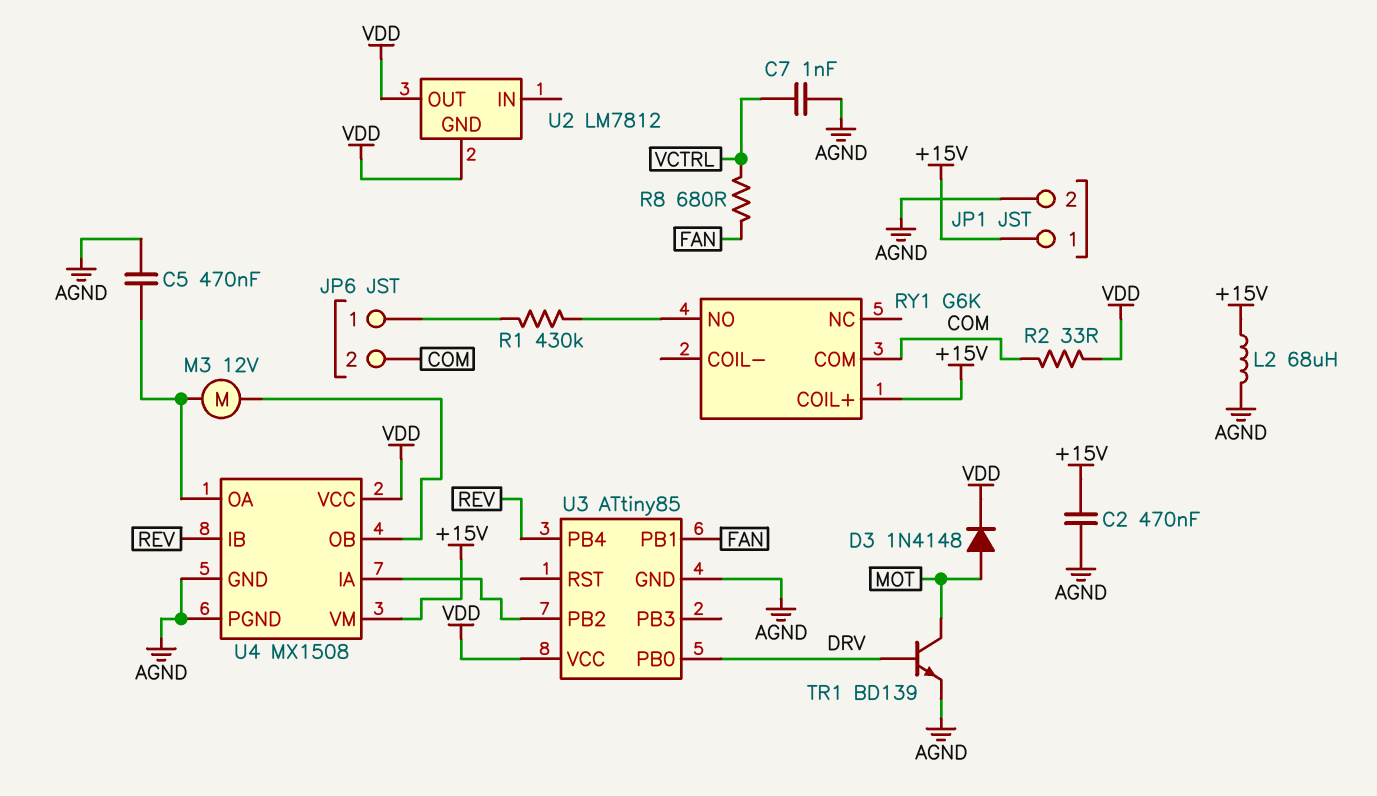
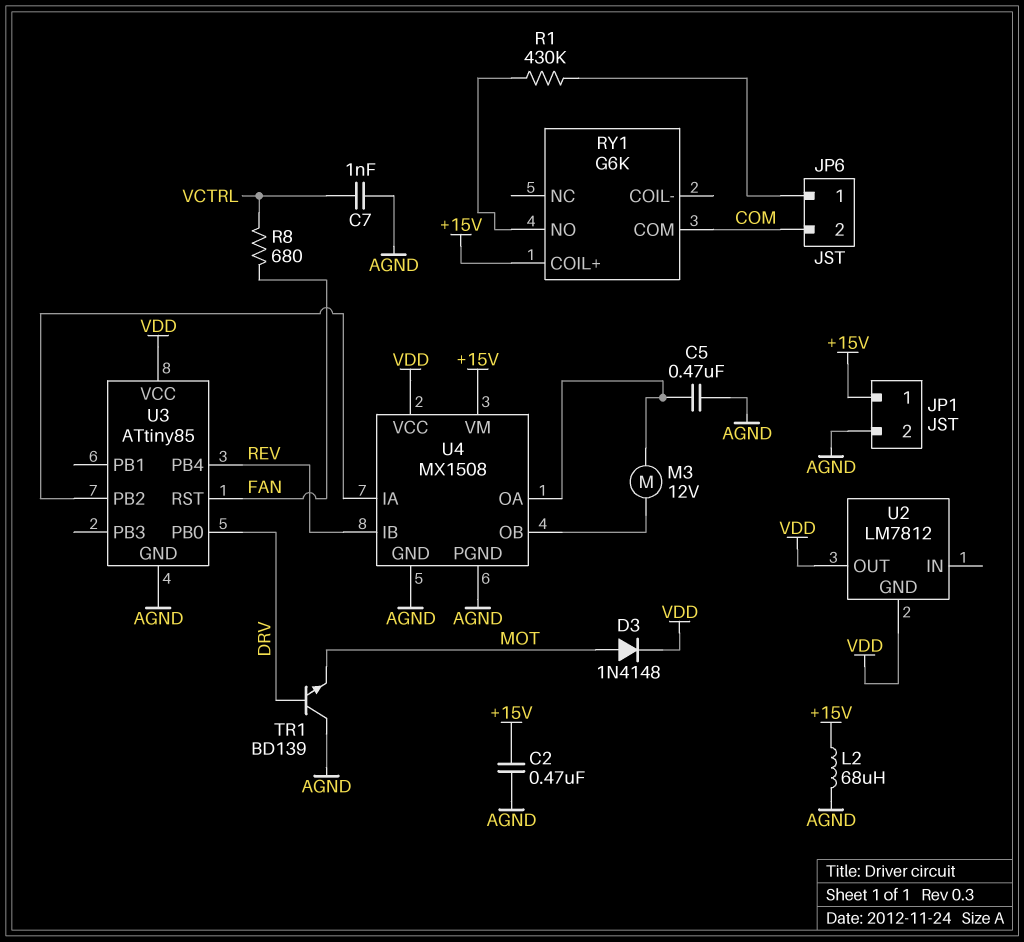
R2: 33 (COM, VDD) -> none
TR1: NPN BD139 (B DRV, C MOT, E AGND) -> NPN BD139 (B DRV, C AGND, E MOT)
U3 pin PB1: FAN -> none
U3 pin RST: none -> FAN

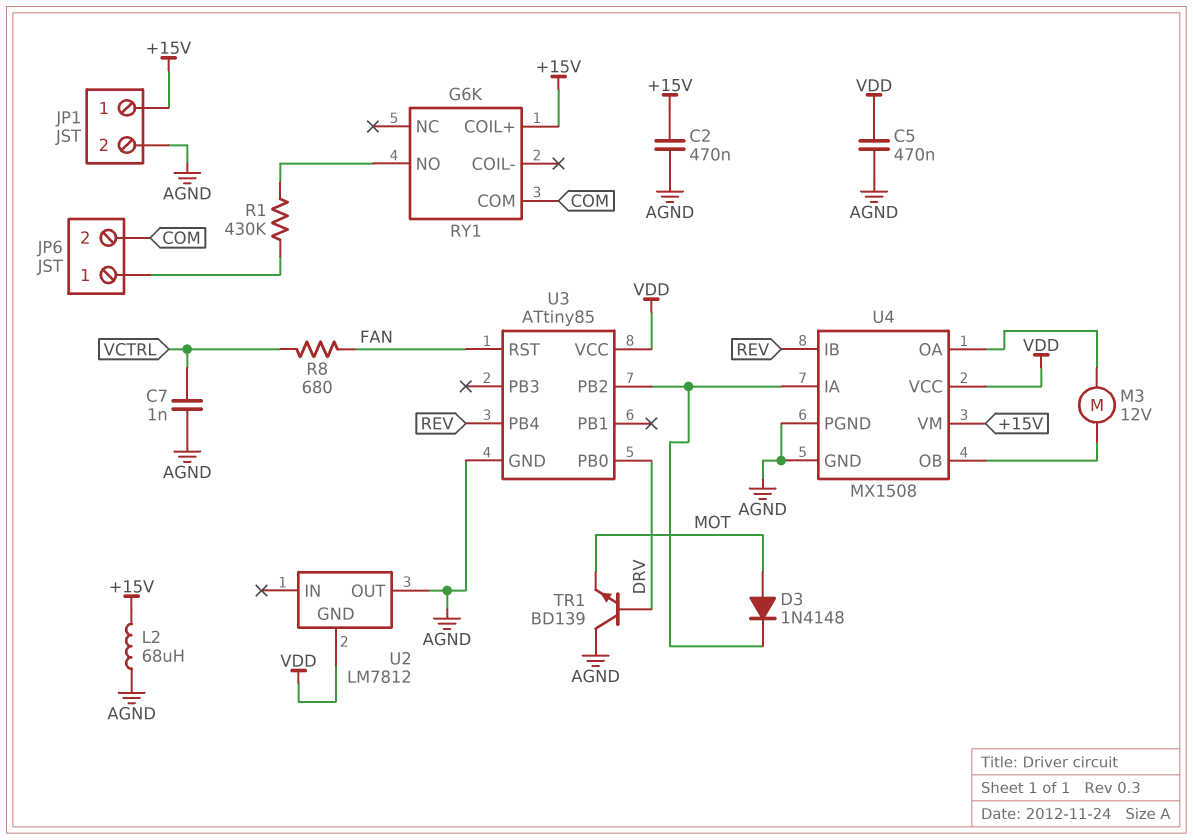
C5: 470nF (AGND, U4/OA) -> 470nF (AGND, VDD)
D3: diode 1N4148 (A MOT, K VDD) -> diode 1N4148 (A MOT, K U3/PB2)
U2 pin OUT: VDD -> AGND

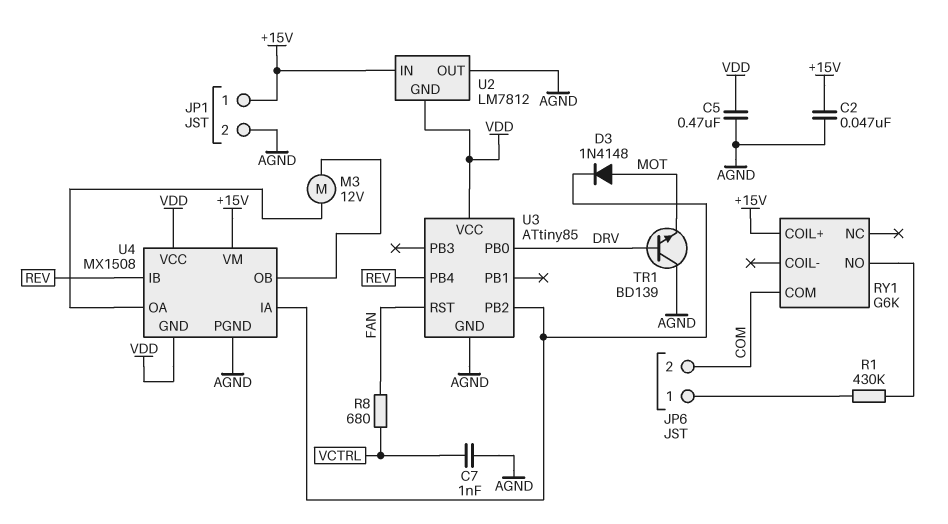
C2: 470nF (+15V, AGND) -> 47nF (+15V, AGND)
L2: 68uH (+15V, AGND) -> none
U2 pin IN: none -> +15V
U4 pin GND: AGND -> VDD

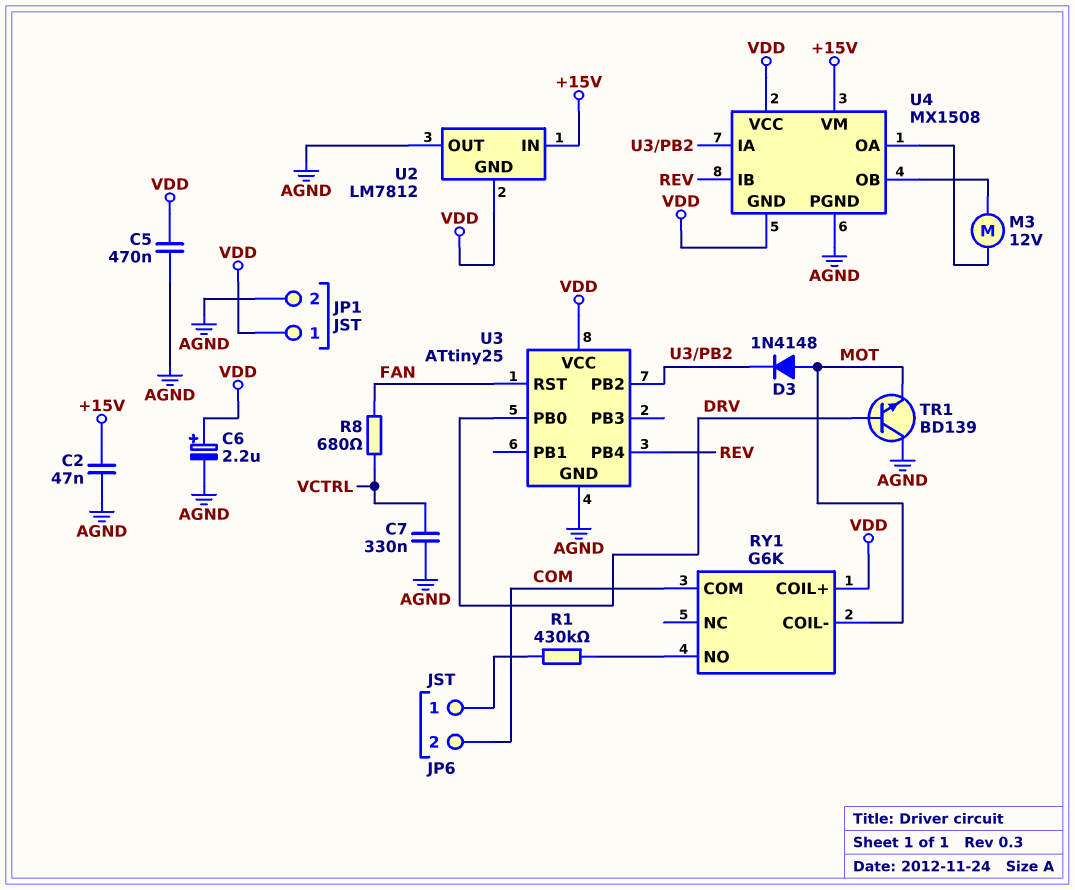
C6: none -> 2.2uF (plus VDD, minus AGND)
C7: 1nF (AGND, VCTRL) -> 330nF (AGND, VCTRL)
JP1 pin 1: +15V -> VDD
RY1 pin COIL+: +15V -> VDD
RY1 pin COIL-: none -> MOT
U3: ATtiny85 -> ATtiny25

